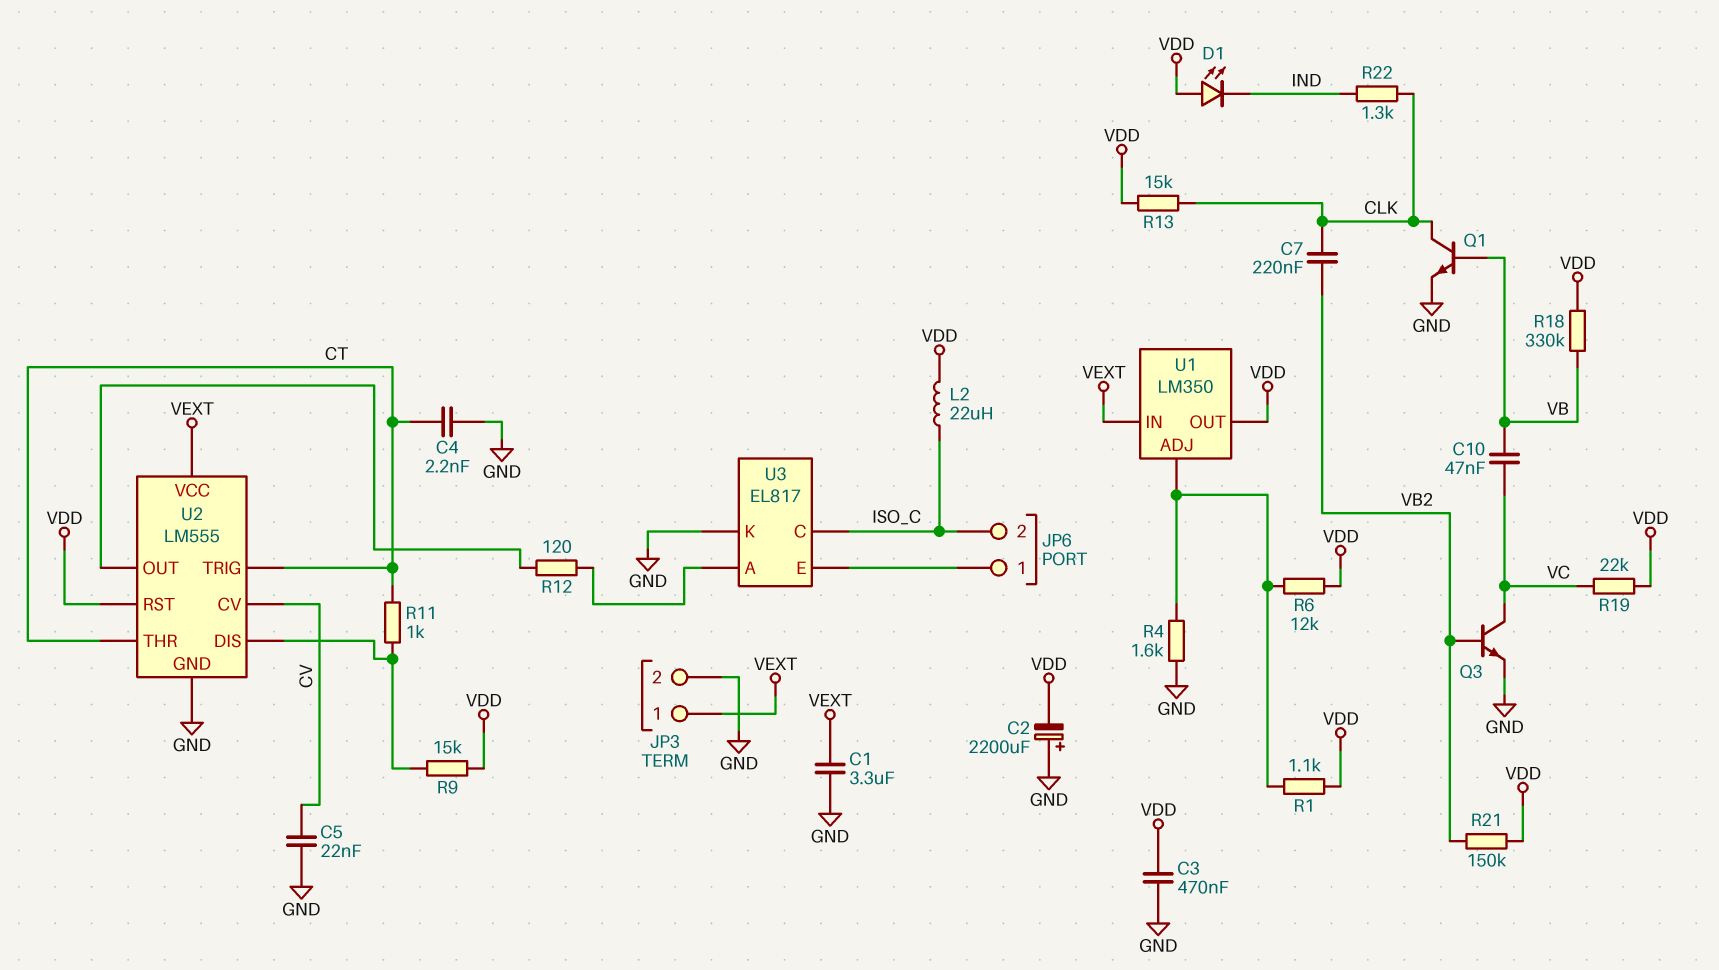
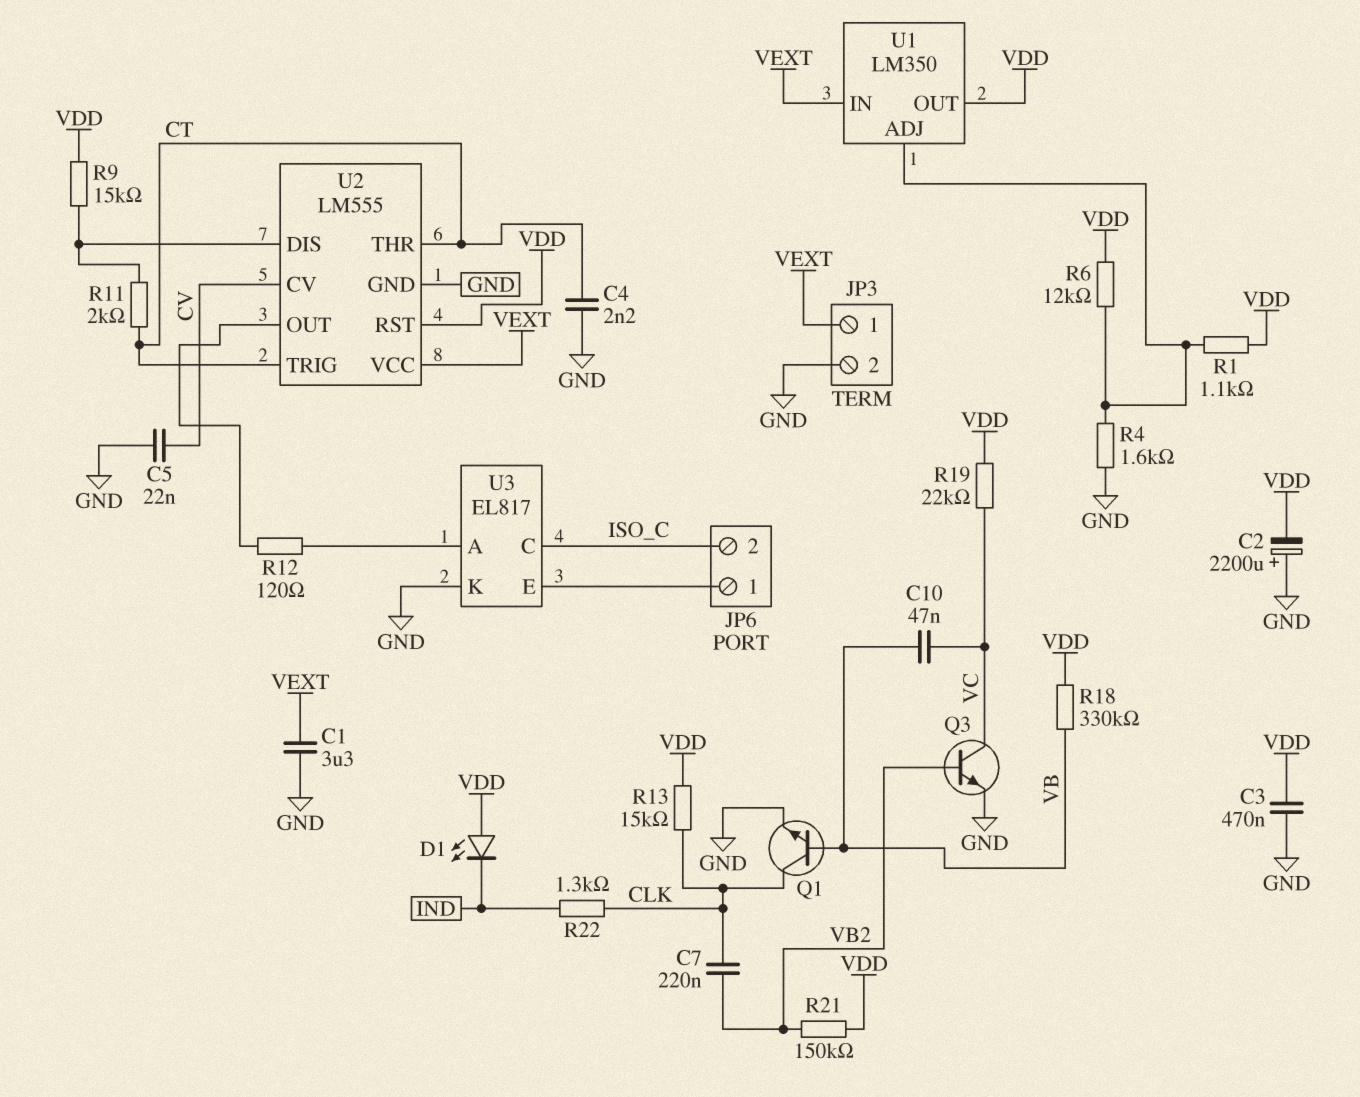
L2: 22uH (ISO_C, VDD) -> none
R11: 1k (CT, U2/DIS) -> 2k (CT, U2/DIS)

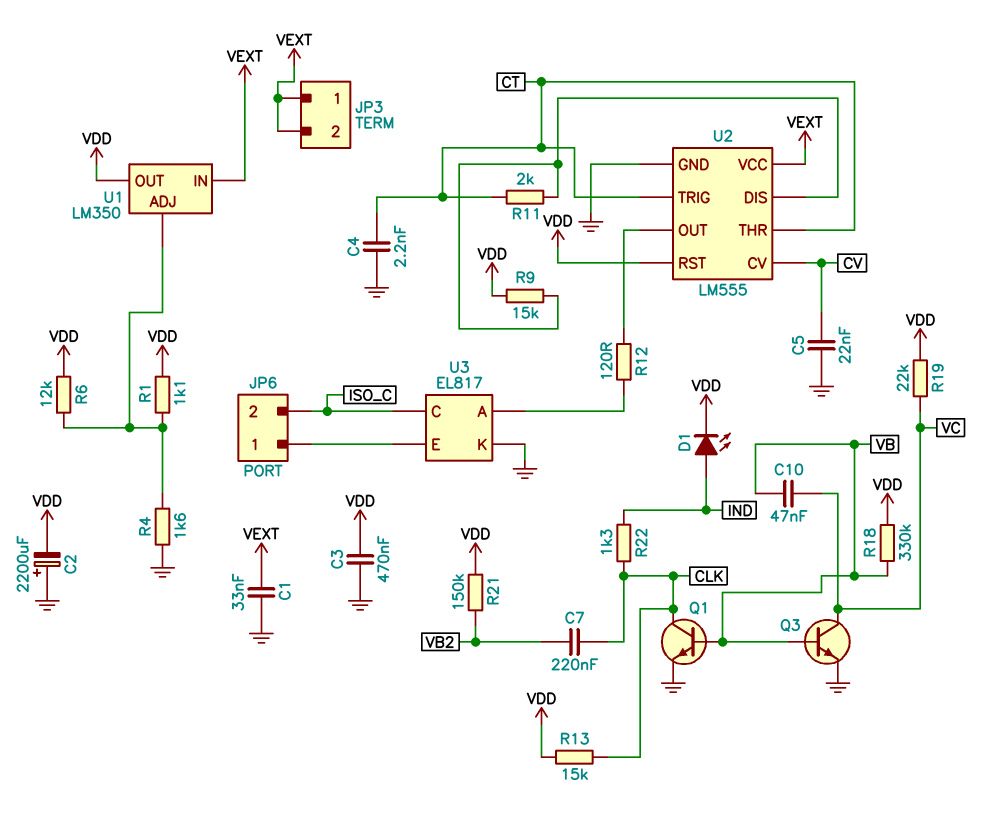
C1: 3.3uF (GND, VEXT) -> 33nF (GND, VEXT)
D1: LED (A VDD, K IND) -> LED (A IND, K VDD)
JP3 pin 2: GND -> VEXT
Q3: NPN (B VB2, C VC, E GND) -> NPN (B VB, C VC, E GND)

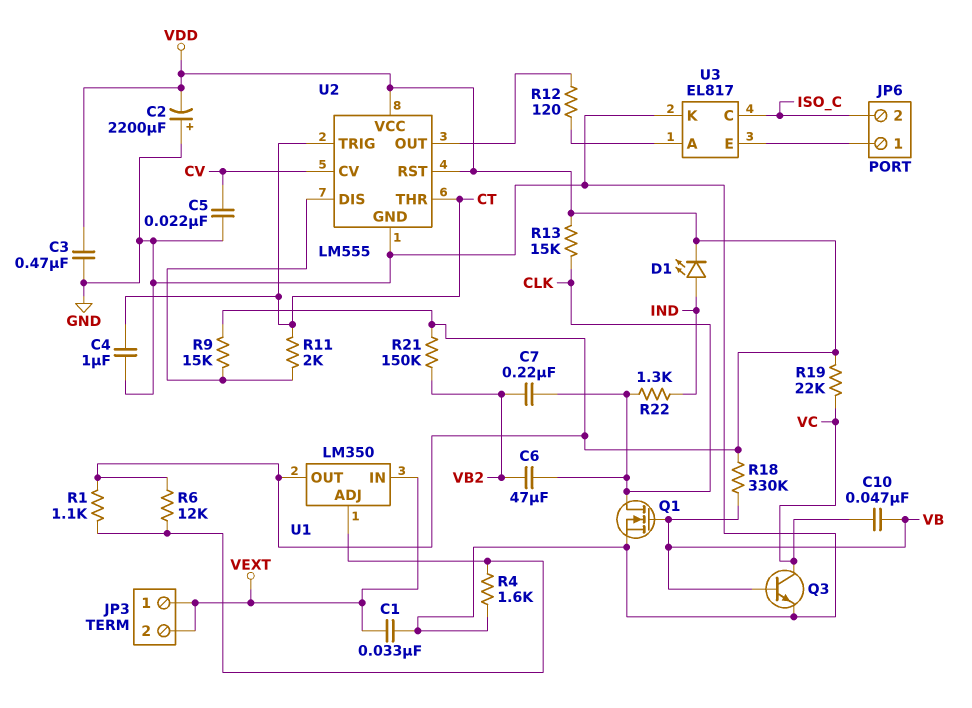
C4: 2.2nF (CT, GND) -> 1uF (CT, GND)
C6: none -> 47uF (CLK, VB2)
Q1: NPN (B VB, C CLK, E GND) -> NMOS (G VB, D CLK, S GND)
U2 pin VCC: VEXT -> VDD

